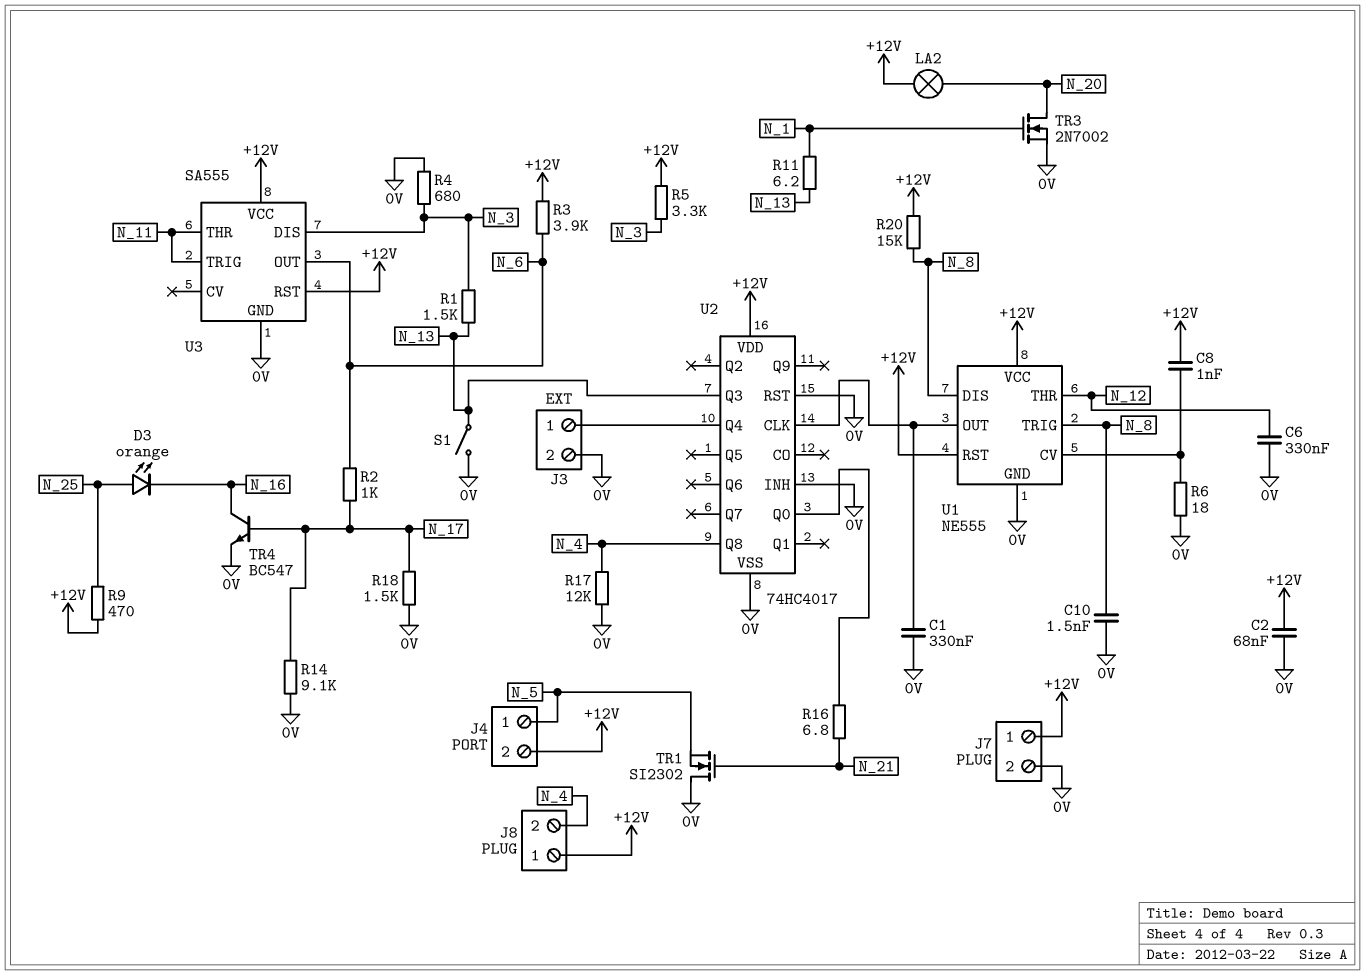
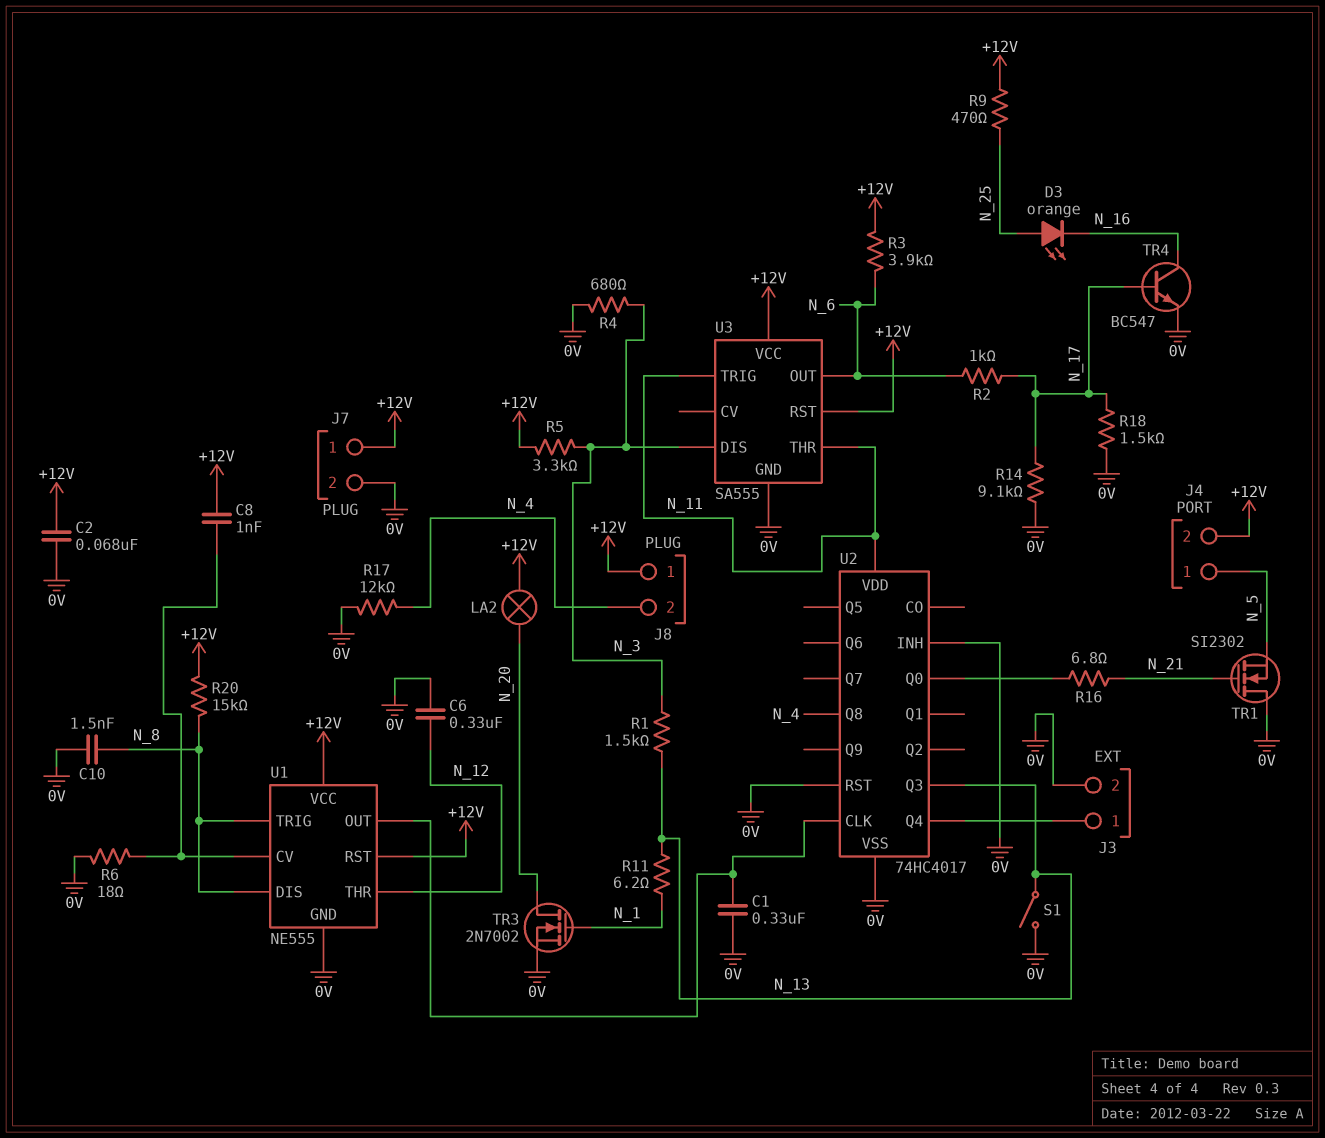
U2 pin VDD: +12V -> N_11

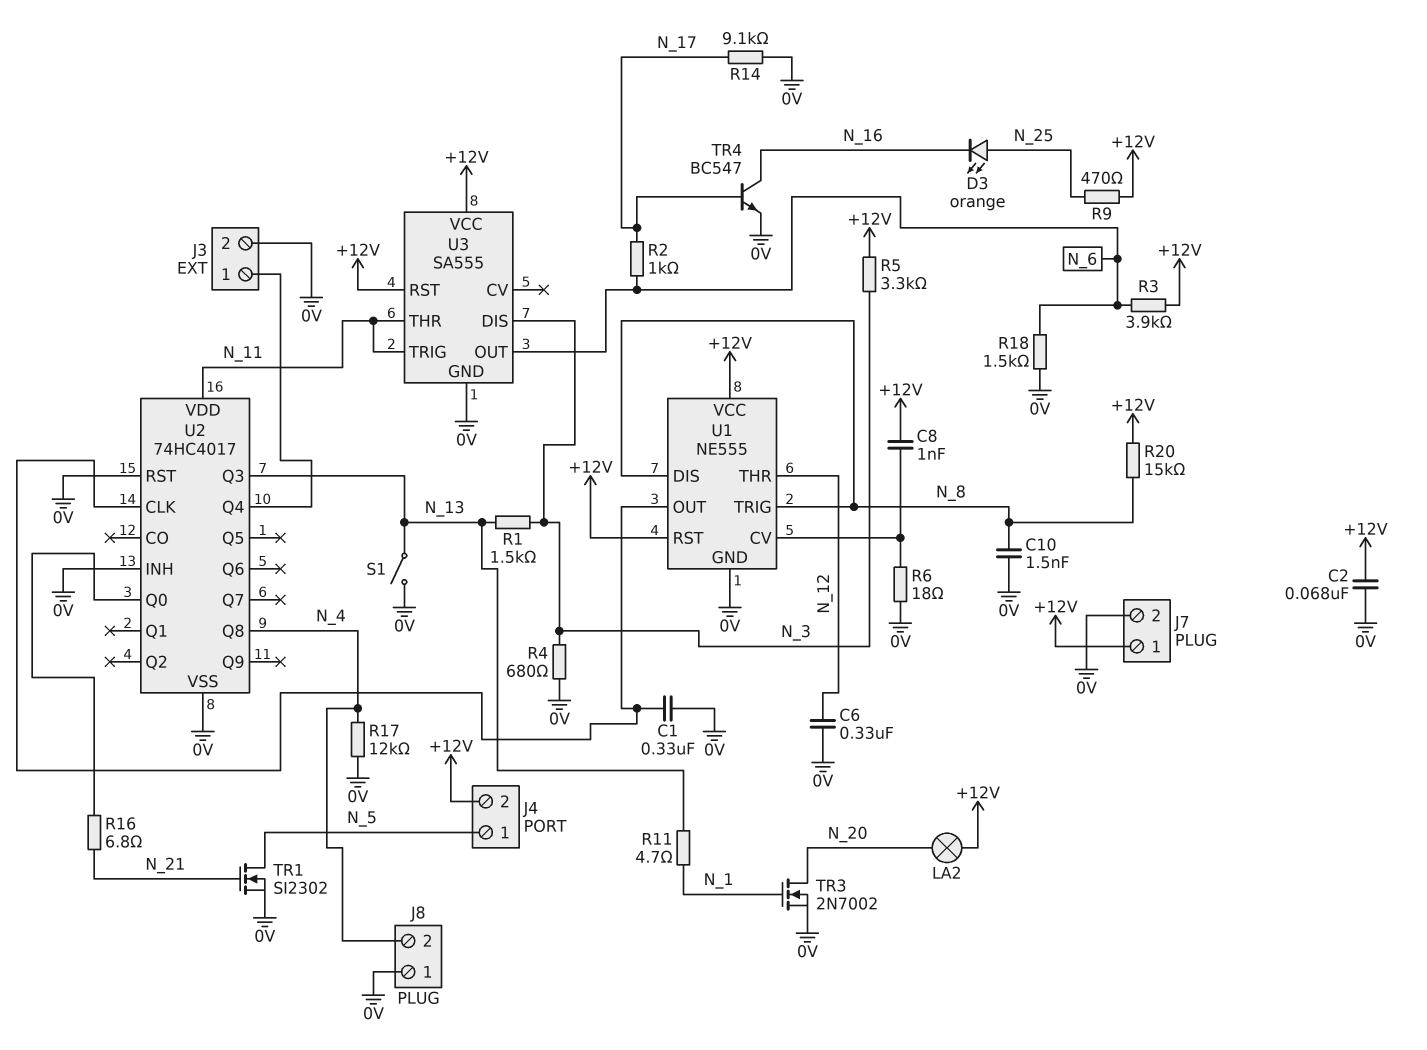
J8 pin 1: +12V -> 0V
R11: 6.2 (N_1, N_13) -> 4.7 (N_1, N_13)
R18: 1.5k (0V, N_17) -> 1.5k (0V, N_6)
TR1: NMOS SI2302 (G N_21, D 0V, S N_5) -> NMOS SI2302 (G N_21, D N_5, S 0V)

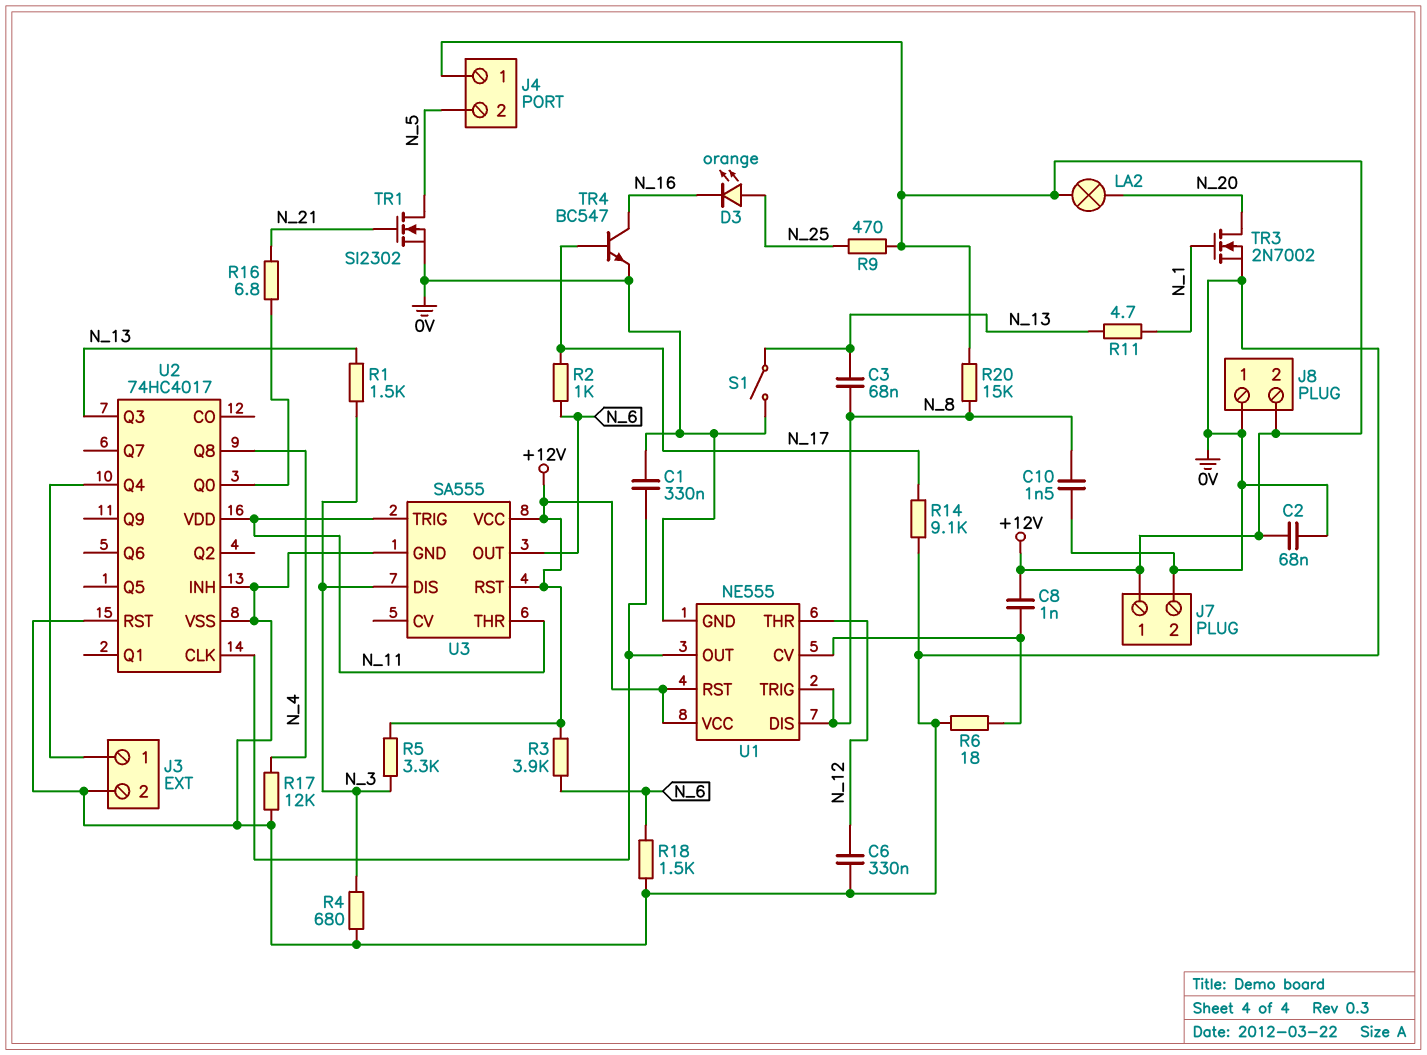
C3: none -> 68nF (N_8, N_13)
J4 pin 1: N_5 -> +12V
J4 pin 2: +12V -> N_5
J8 pin 2: N_4 -> +12V

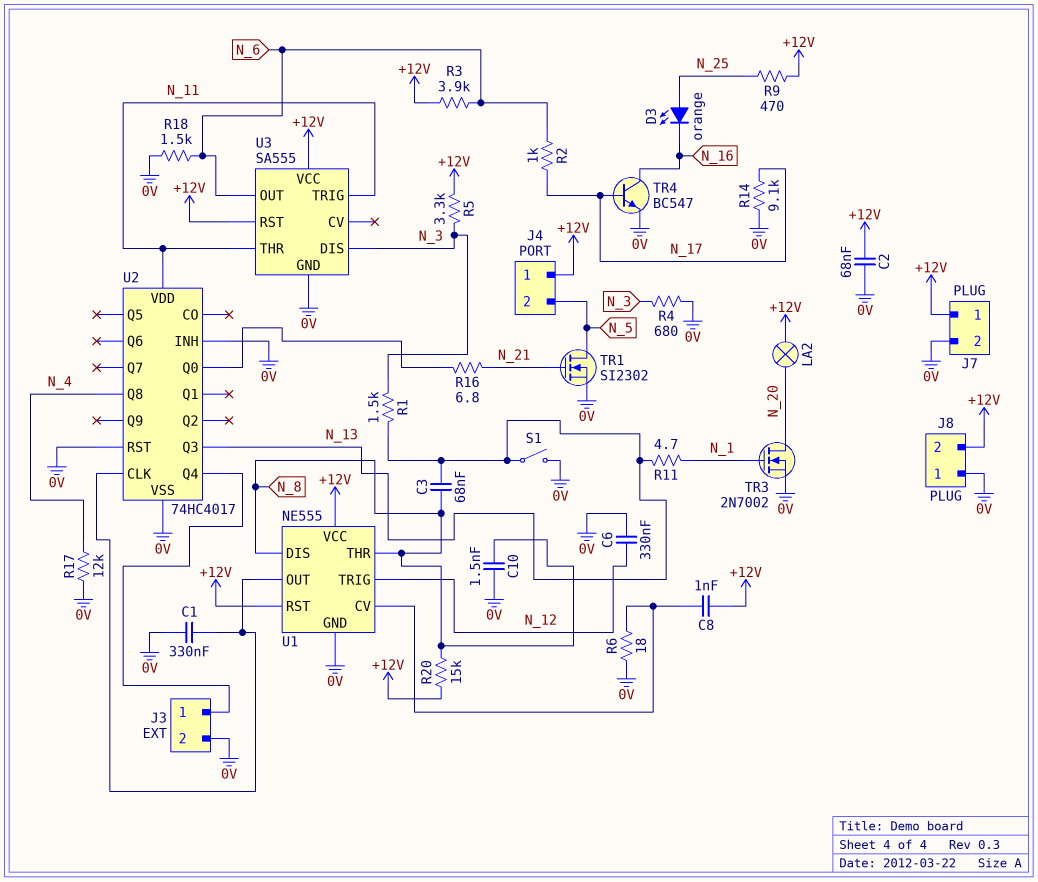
U1 pin THR: N_12 -> N_8
U1 pin TRIG: N_8 -> N_12

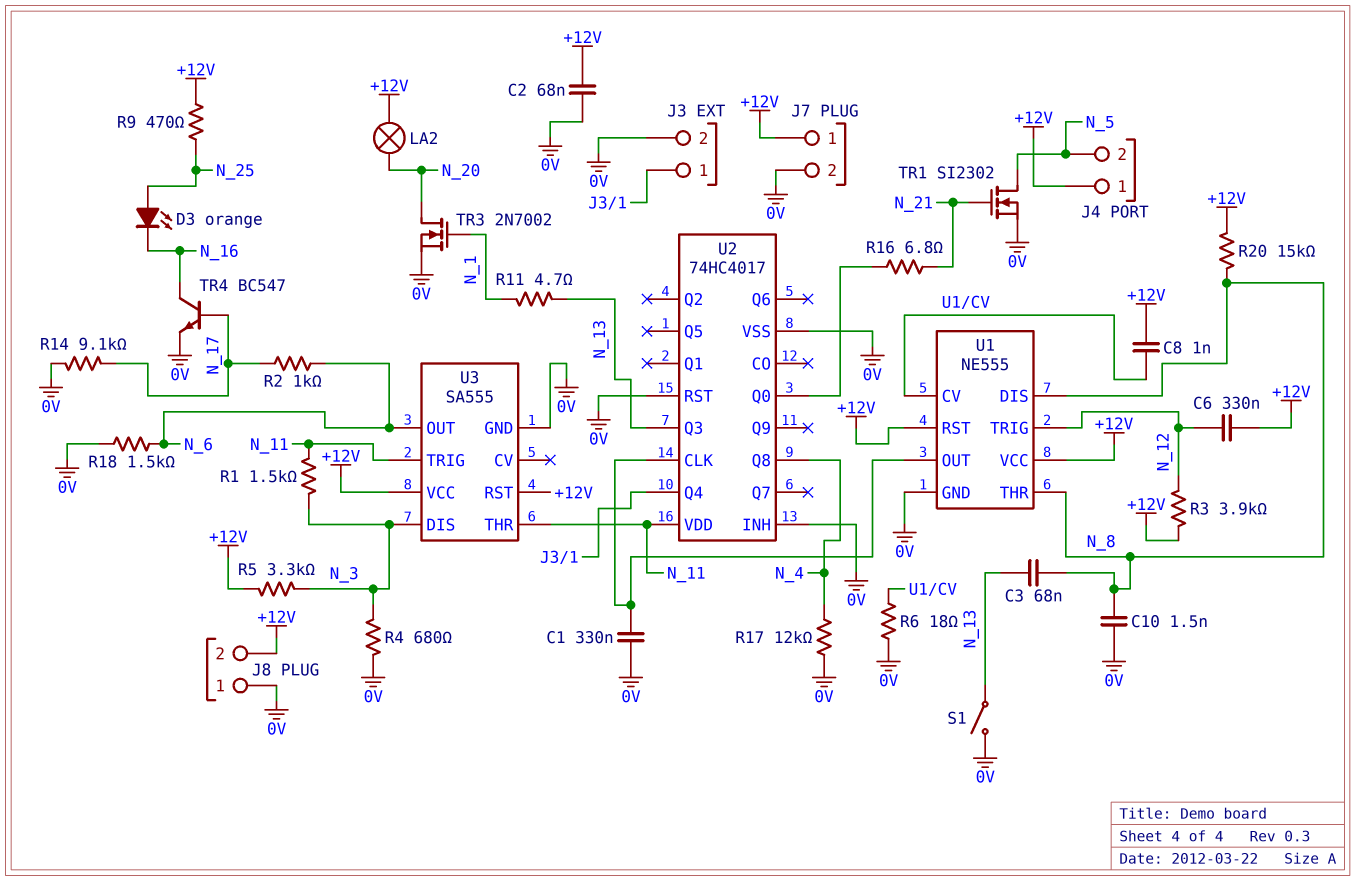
C6: 330nF (0V, N_12) -> 330nF (+12V, N_12)
R1: 1.5k (N_3, N_13) -> 1.5k (N_3, N_11)
R3: 3.9k (+12V, N_6) -> 3.9k (+12V, N_12)

